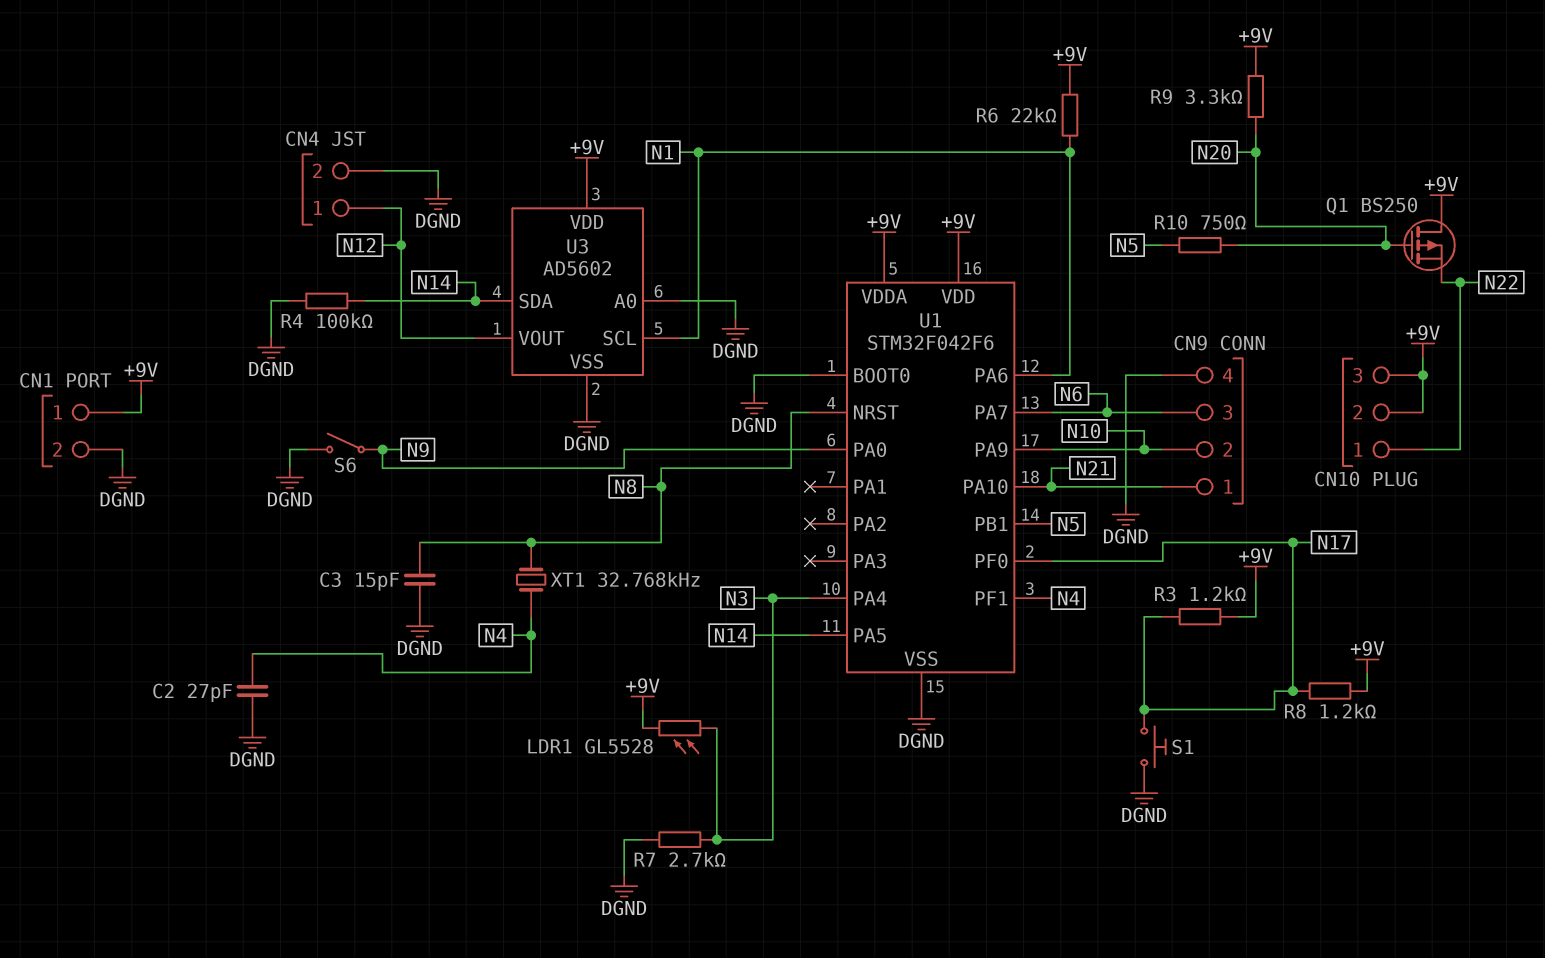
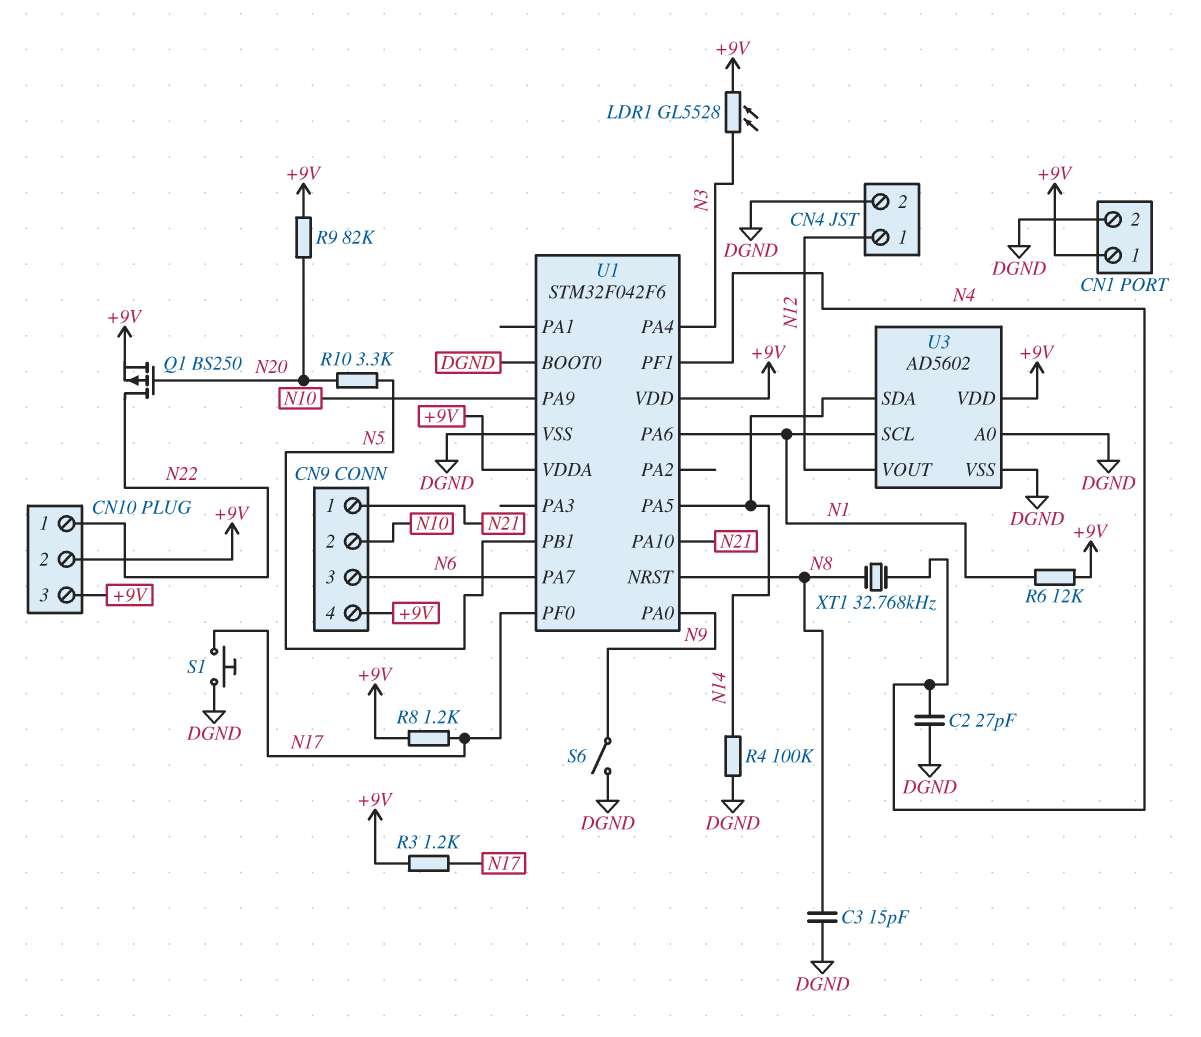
CN9 pin 4: DGND -> +9V
Q1: PMOS BS250 (G N20, D +9V, S N22) -> PMOS BS250 (G N20, D N22, S +9V)
R6: 22k (+9V, N1) -> 12k (+9V, N1)
R7: 2.7k (DGND, N3) -> none
R9: 3.3k (+9V, N20) -> 82k (+9V, N20)
R10: 750 (N5, N20) -> 3.3k (N5, N20)

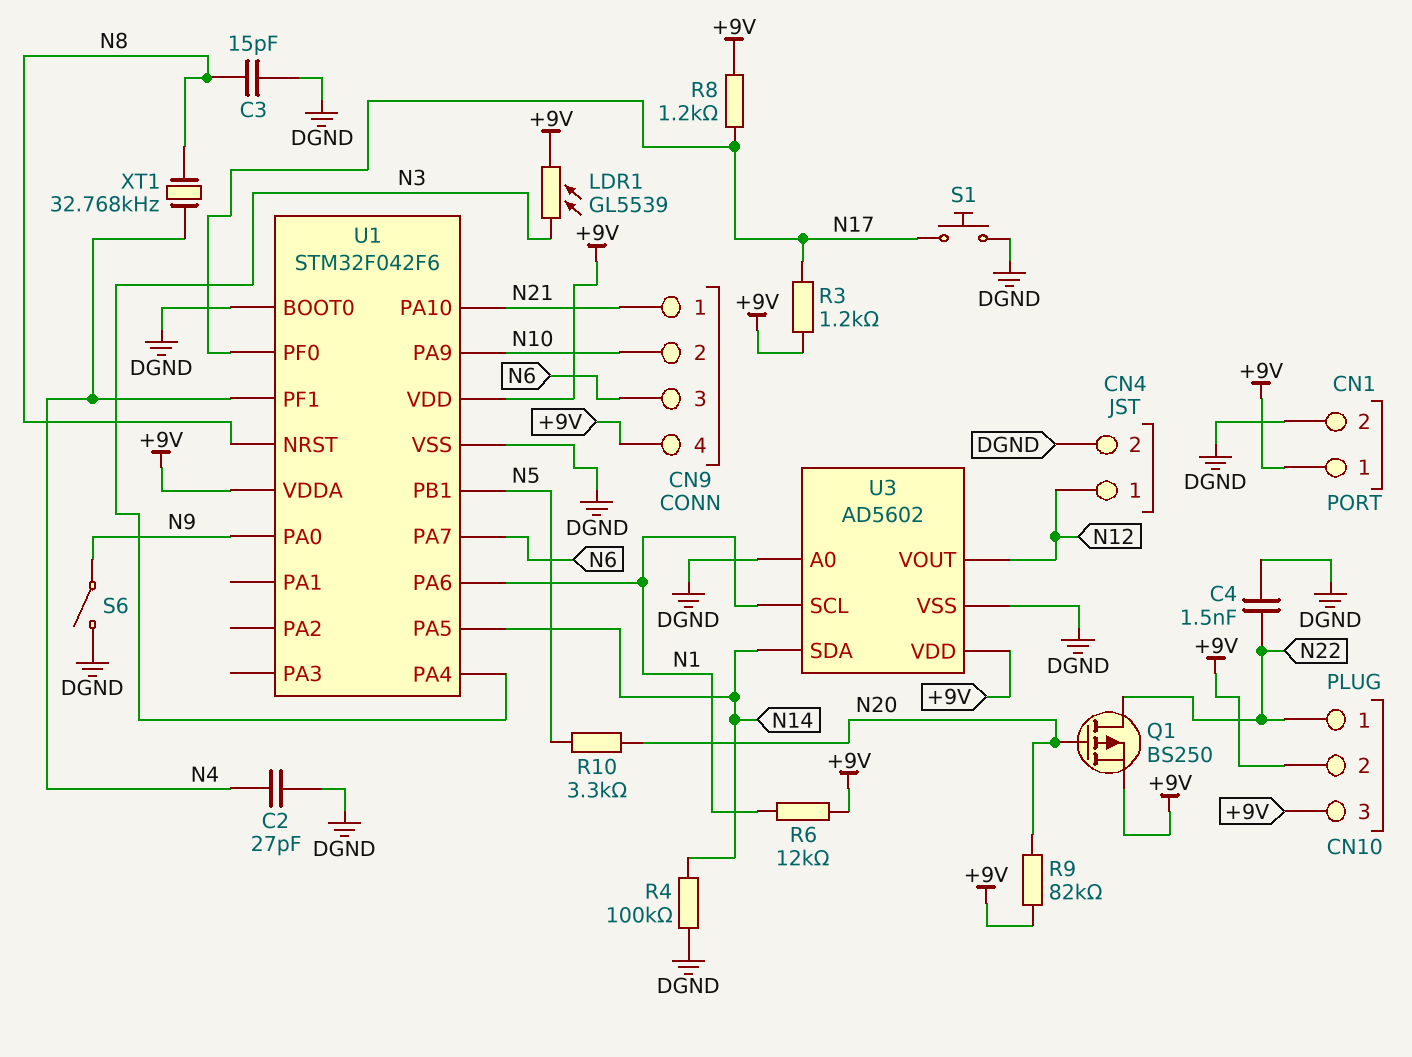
C4: none -> 1.5nF (DGND, N22)
LDR1: GL5528 (+9V, N3) -> GL5539 (+9V, N3)

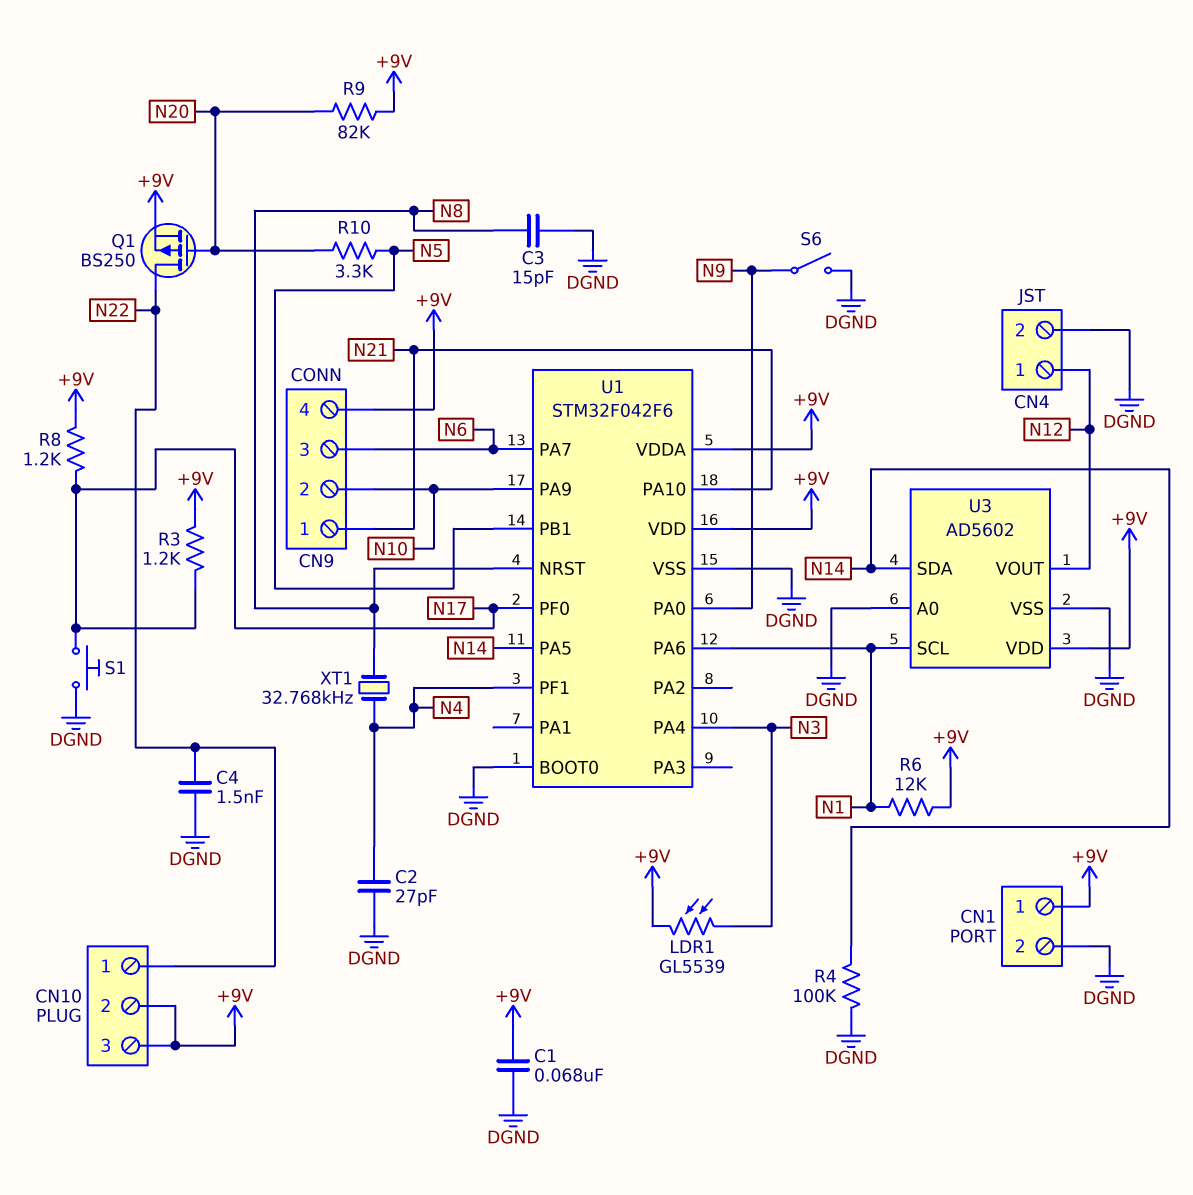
C1: none -> 68nF (+9V, DGND)

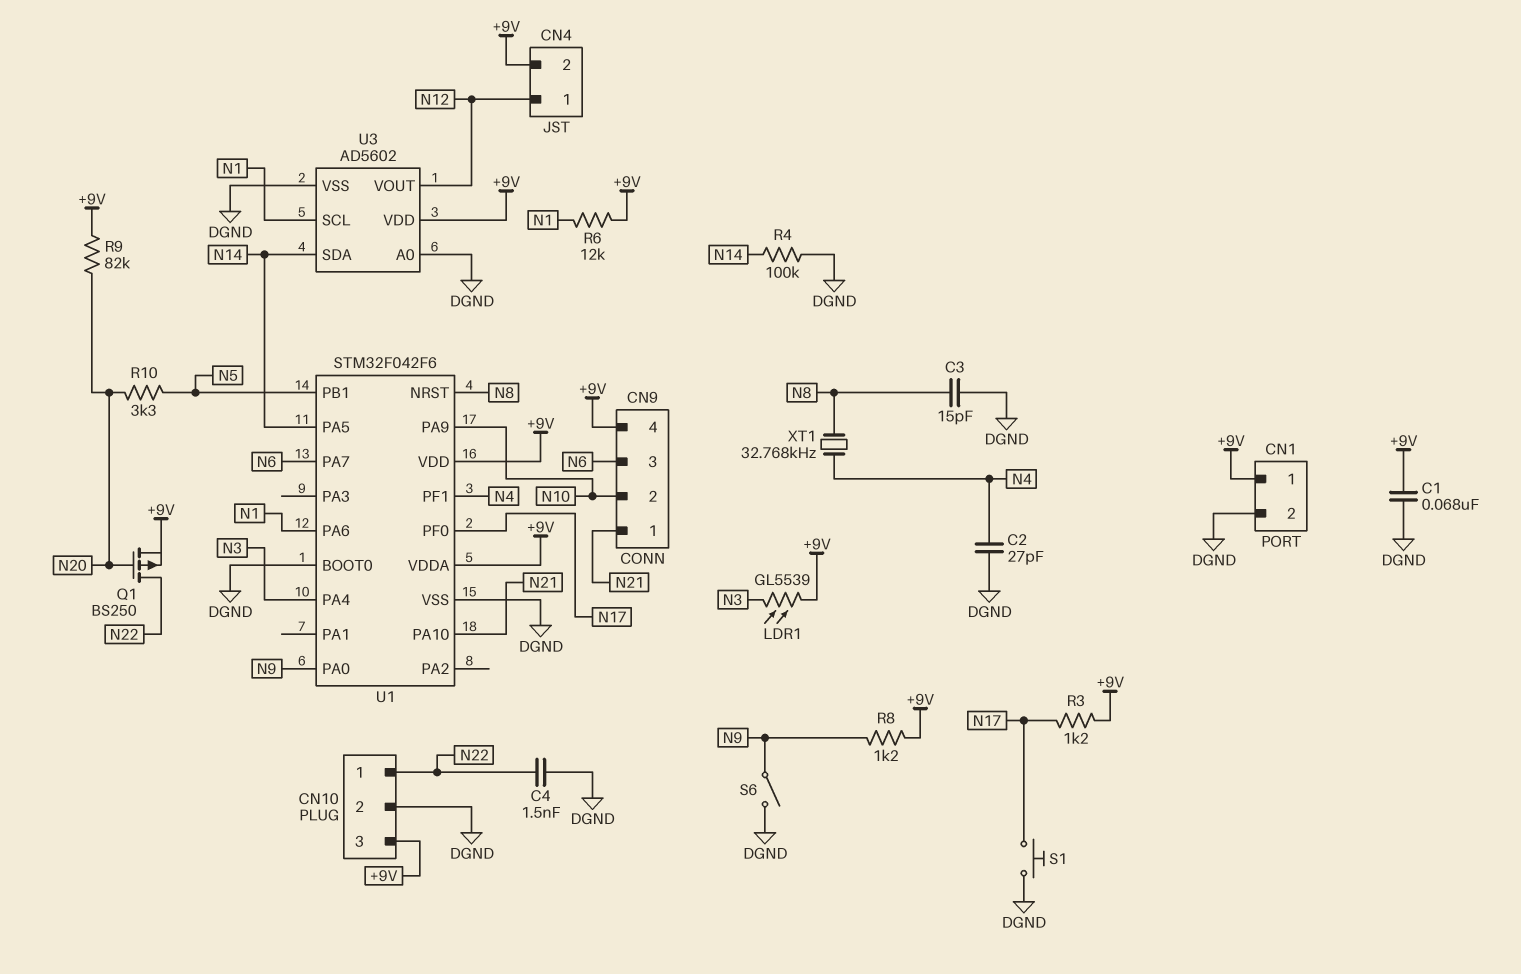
CN4 pin 2: DGND -> +9V
CN10 pin 2: +9V -> DGND
R8: 1.2k (+9V, N17) -> 1.2k (+9V, N9)

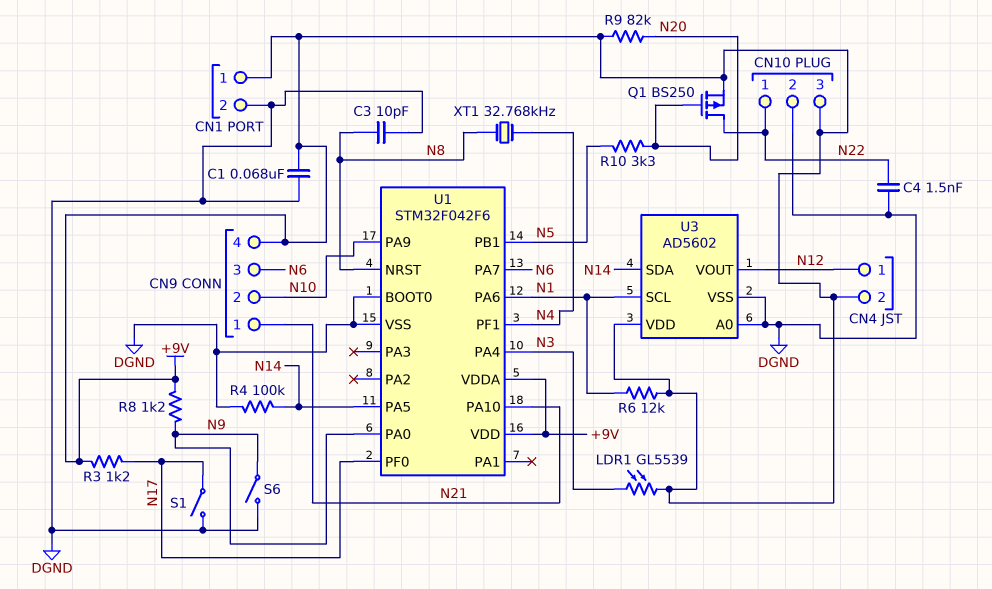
C2: 27pF (DGND, N4) -> none
C3: 15pF (DGND, N8) -> 10pF (DGND, N8)
S1: button (DGND, N17) -> switch (DGND, N17)

